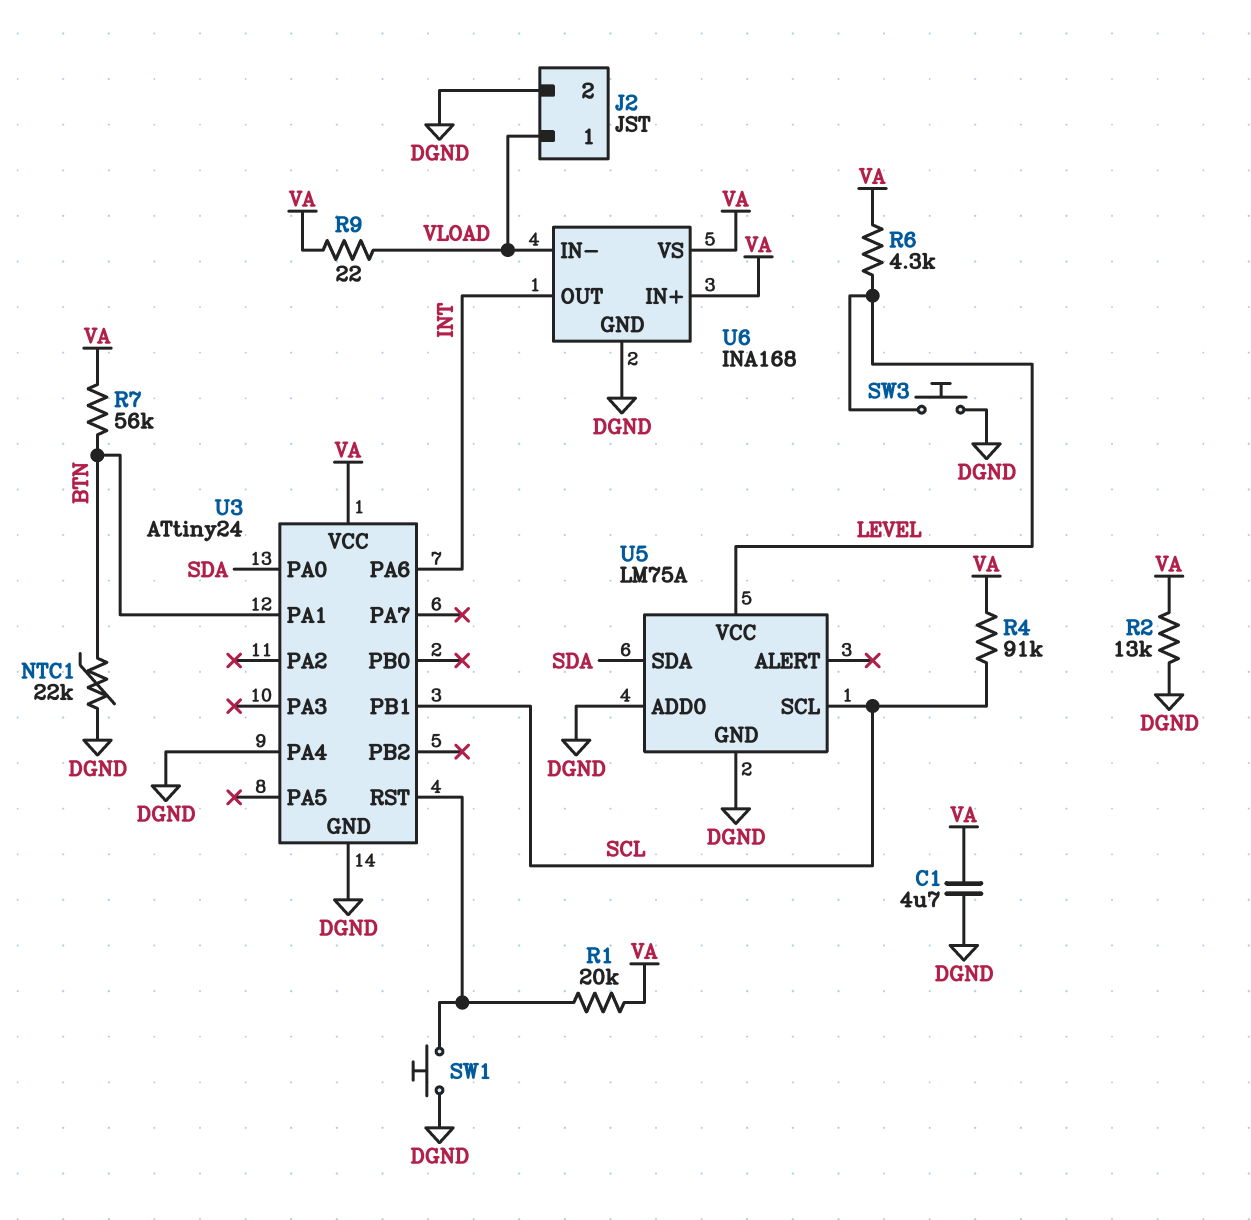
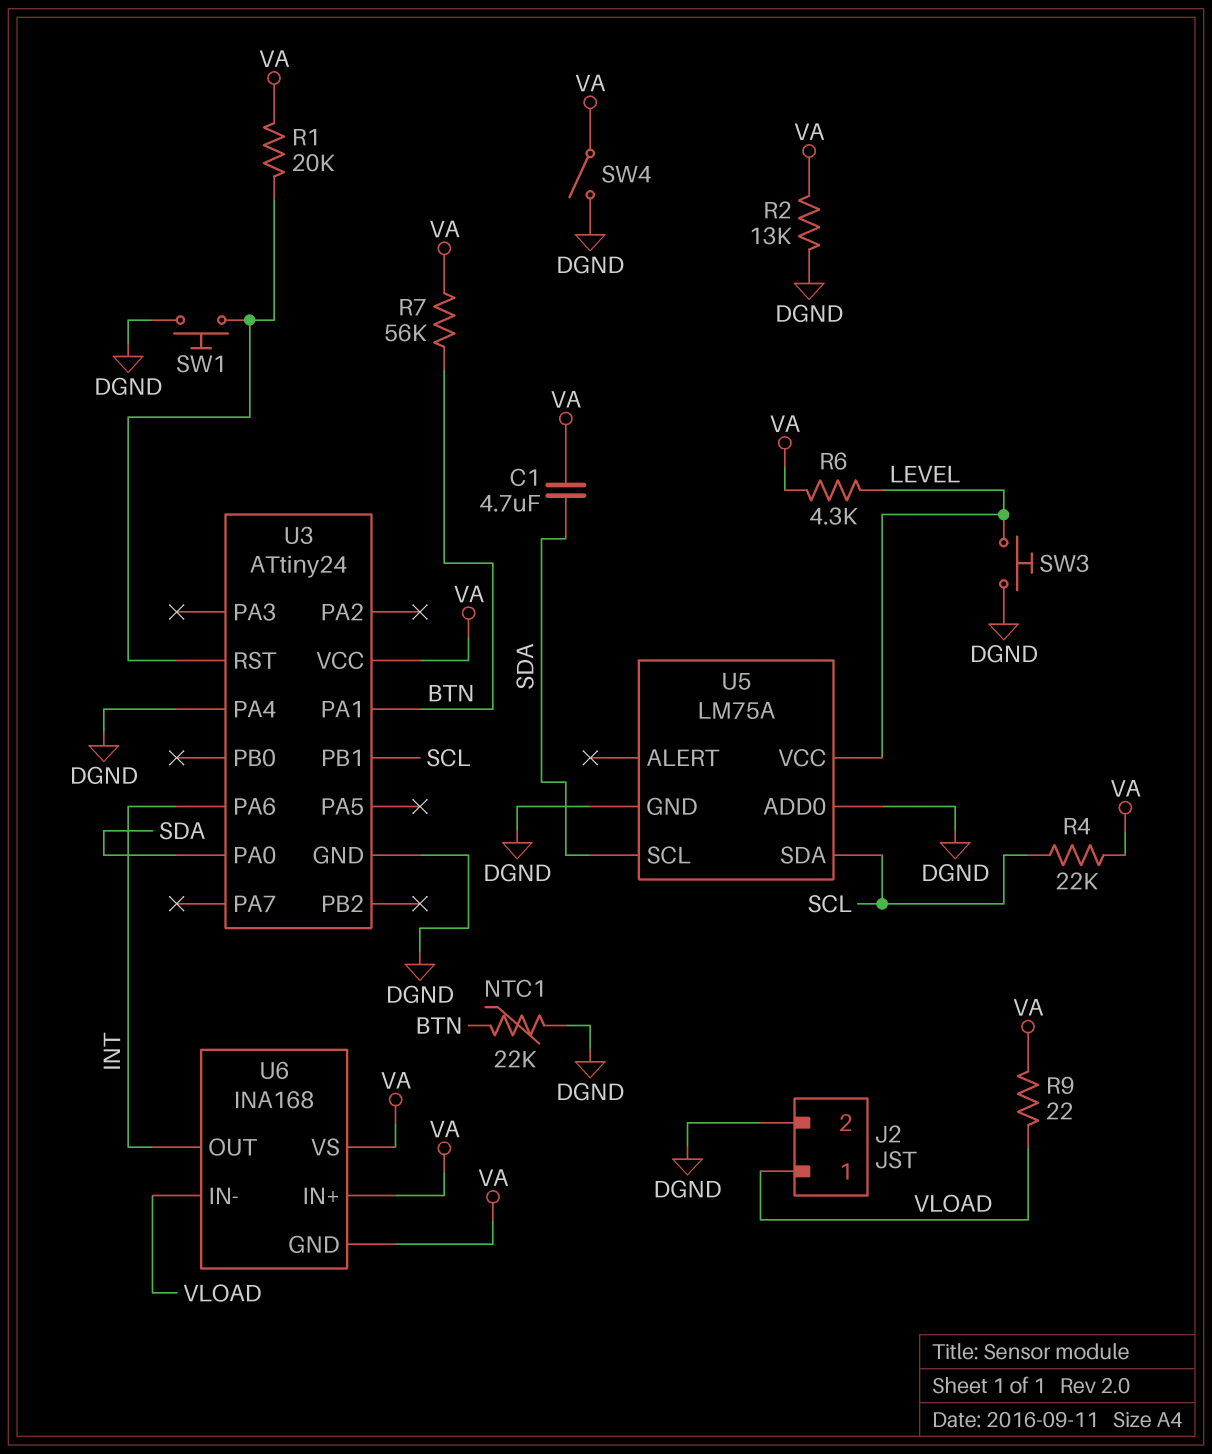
C1: 4.7uF (DGND, VA) -> 4.7uF (SDA, VA)
R4: 91k (SCL, VA) -> 22k (SCL, VA)
SW4: none -> switch (DGND, VA)
U5 pin SCL: SCL -> SDA
U5 pin SDA: SDA -> SCL
U6 pin GND: DGND -> VA

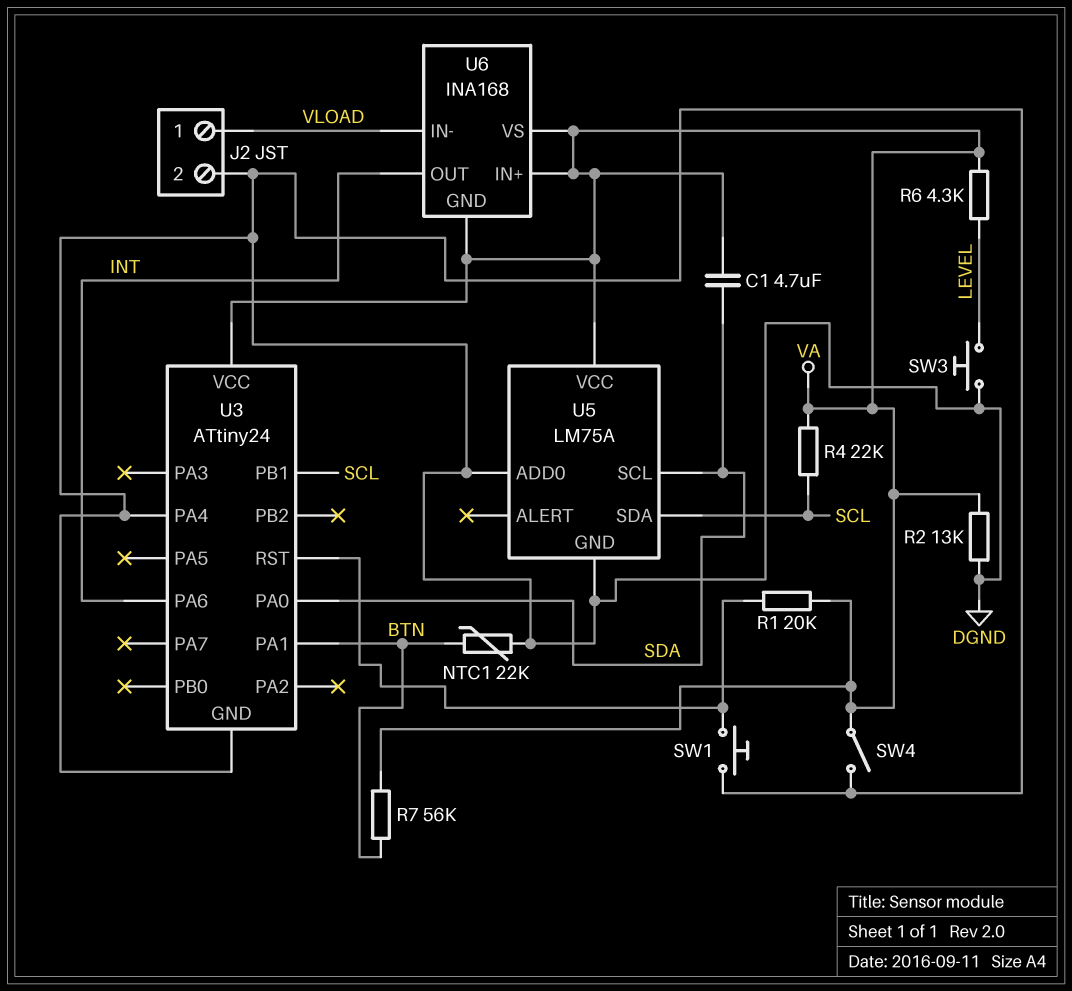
R9: 22 (VA, VLOAD) -> none
U5 pin VCC: LEVEL -> VA

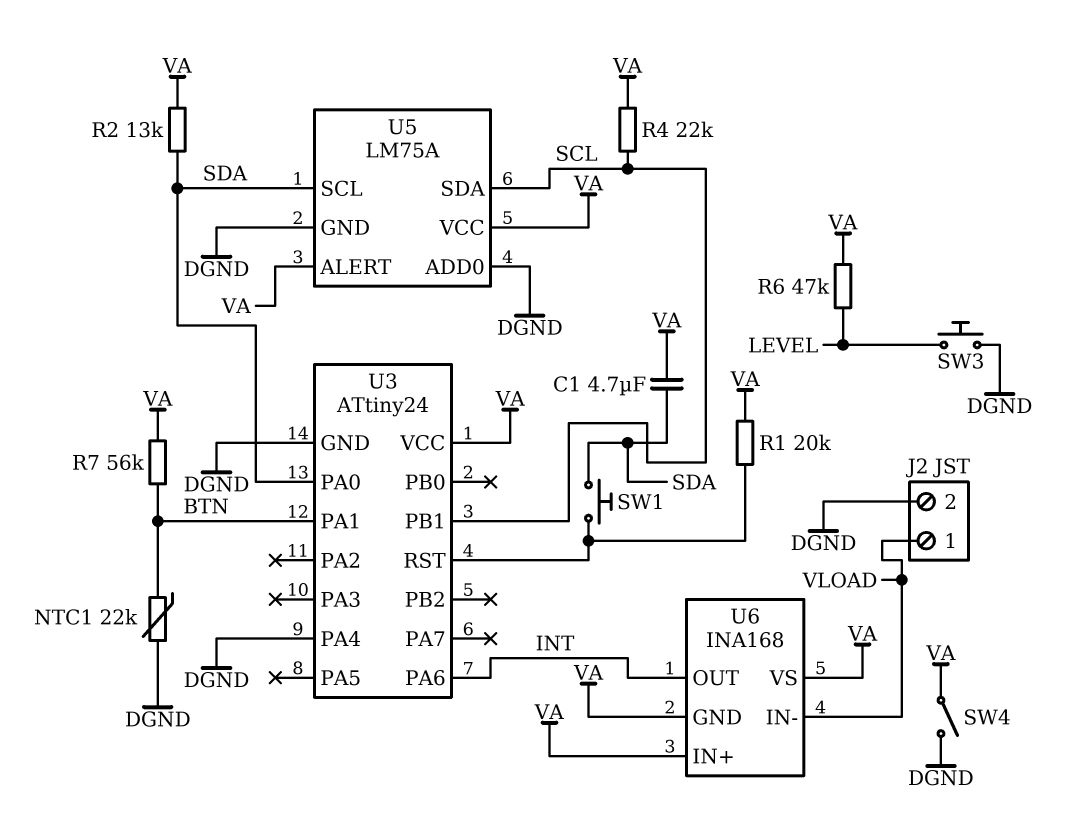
R2: 13k (DGND, VA) -> 13k (SDA, VA)
R6: 4.3k (LEVEL, VA) -> 47k (LEVEL, VA)
SW1: button (DGND, U3/RST) -> button (SDA, U3/RST)
U5 pin ALERT: none -> VA

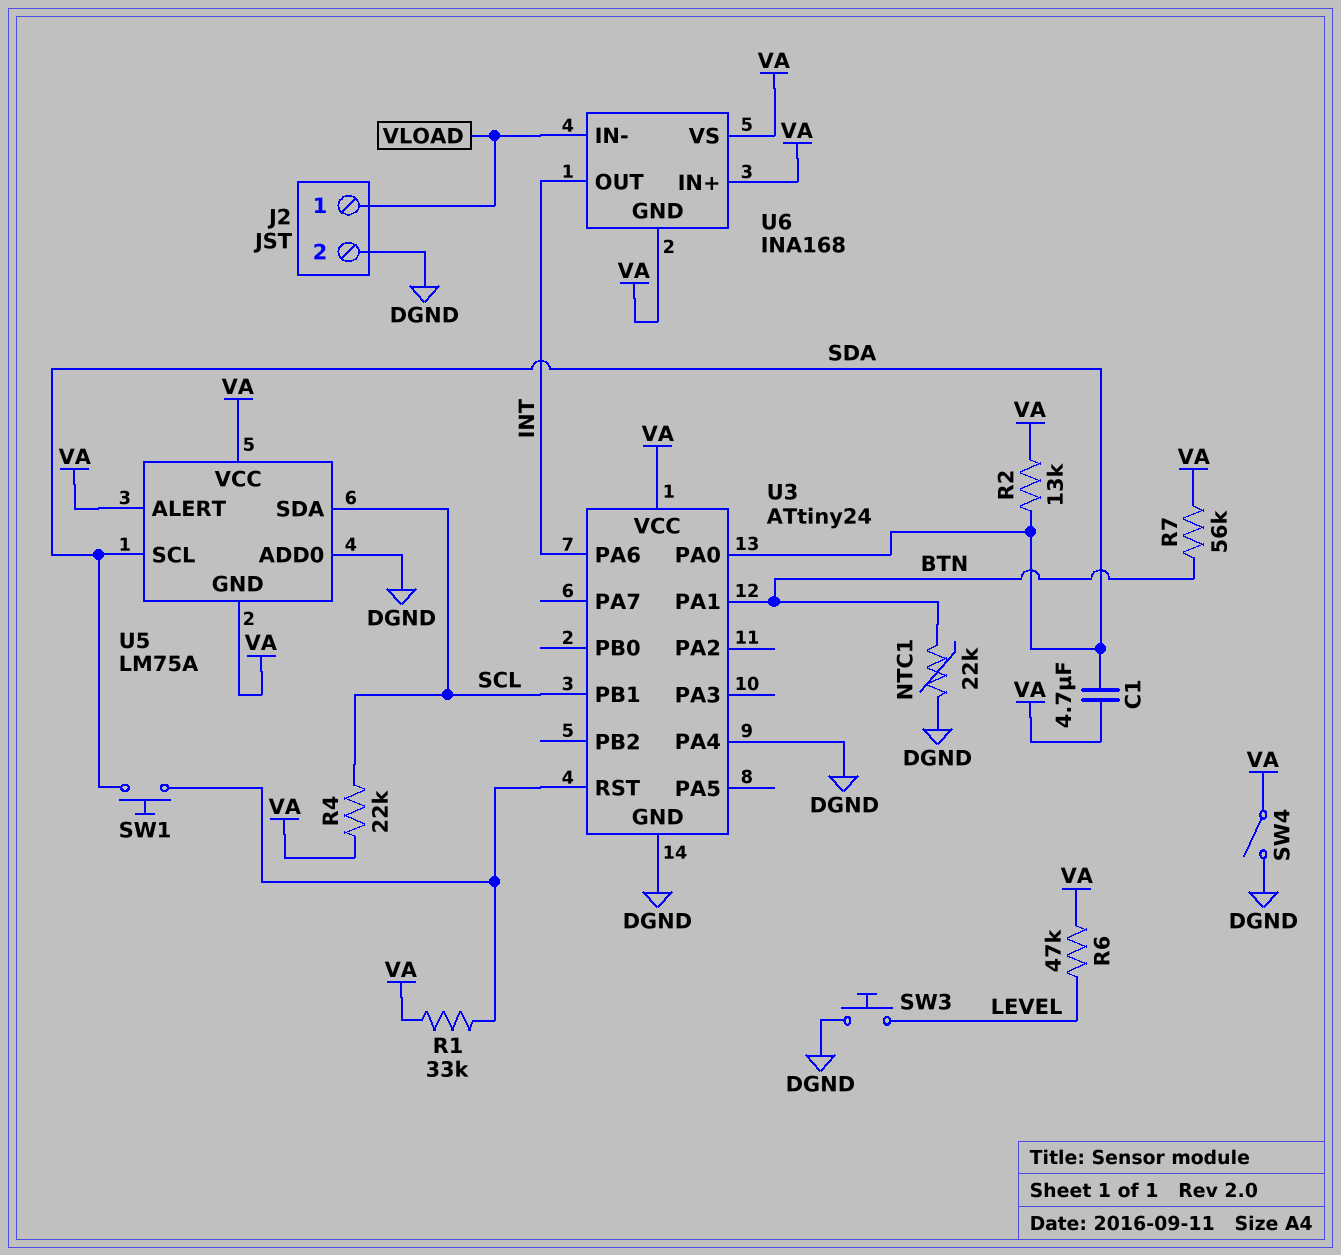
R1: 20k (U3/RST, VA) -> 33k (U3/RST, VA)
U5 pin GND: DGND -> VA

